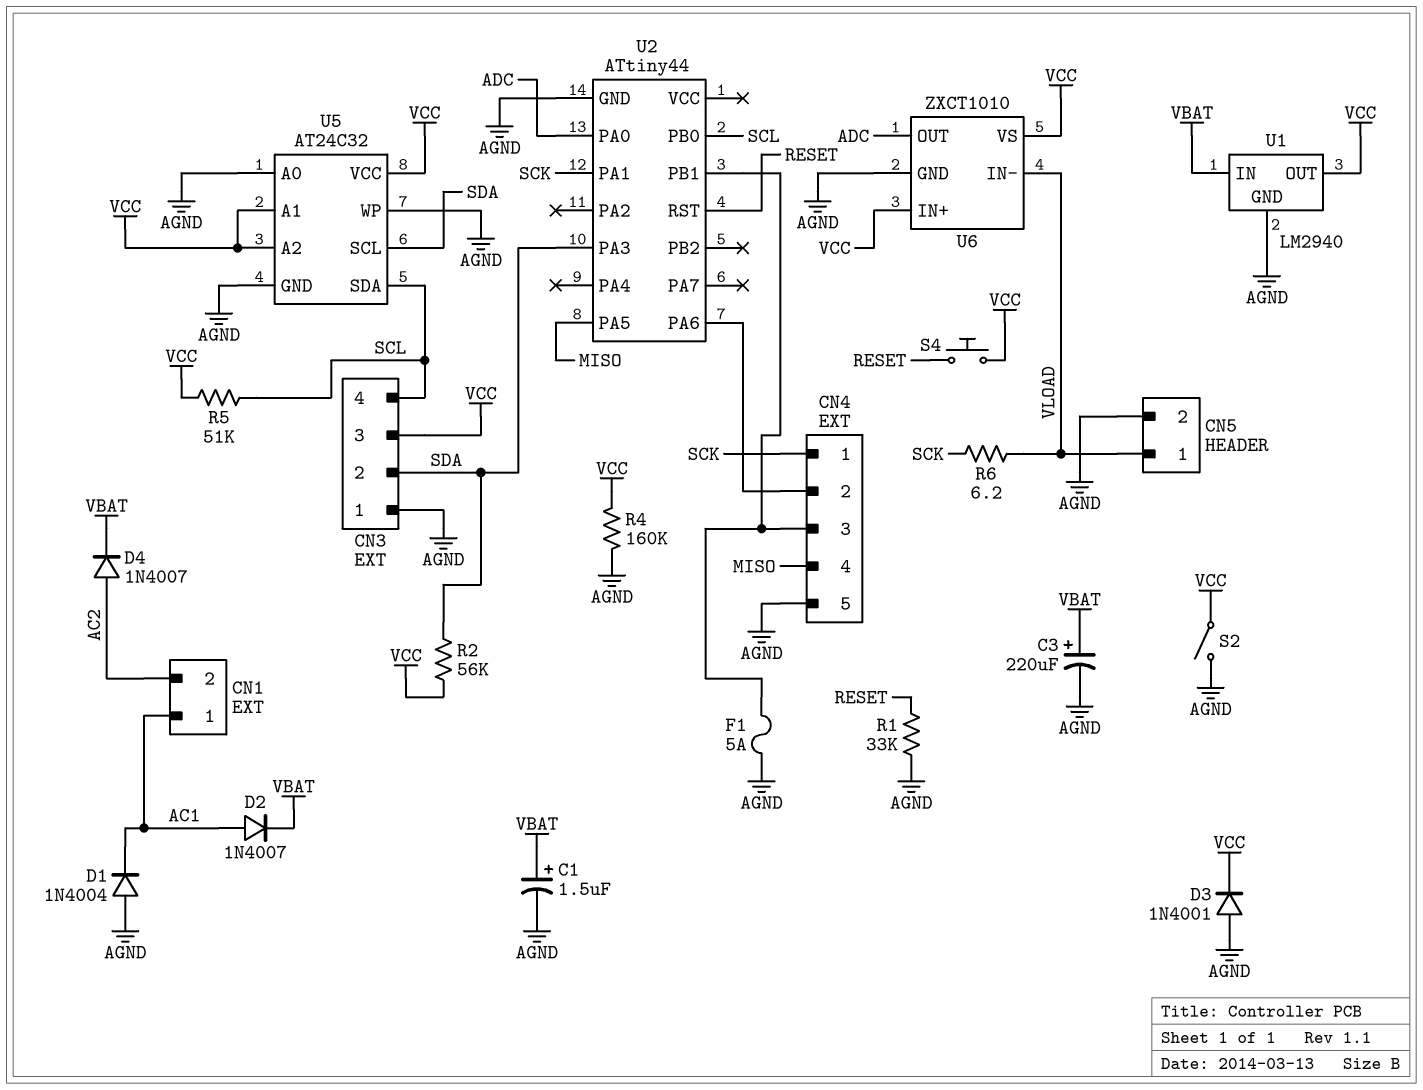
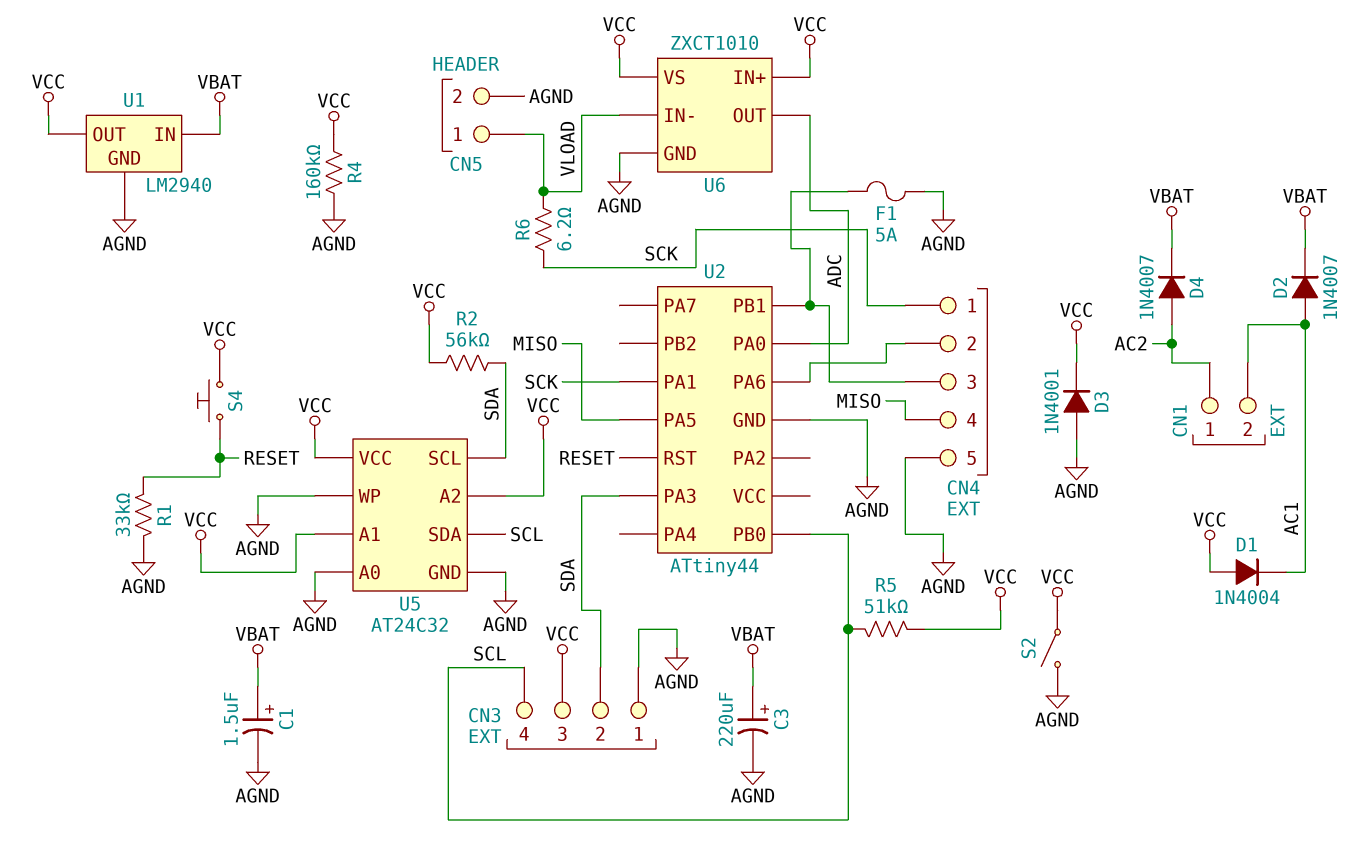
CN1 pin 1: AC1 -> AC2
CN1 pin 2: AC2 -> AC1
D1: diode 1N4004 (A AGND, K AC1) -> diode 1N4004 (A VCC, K AC1)

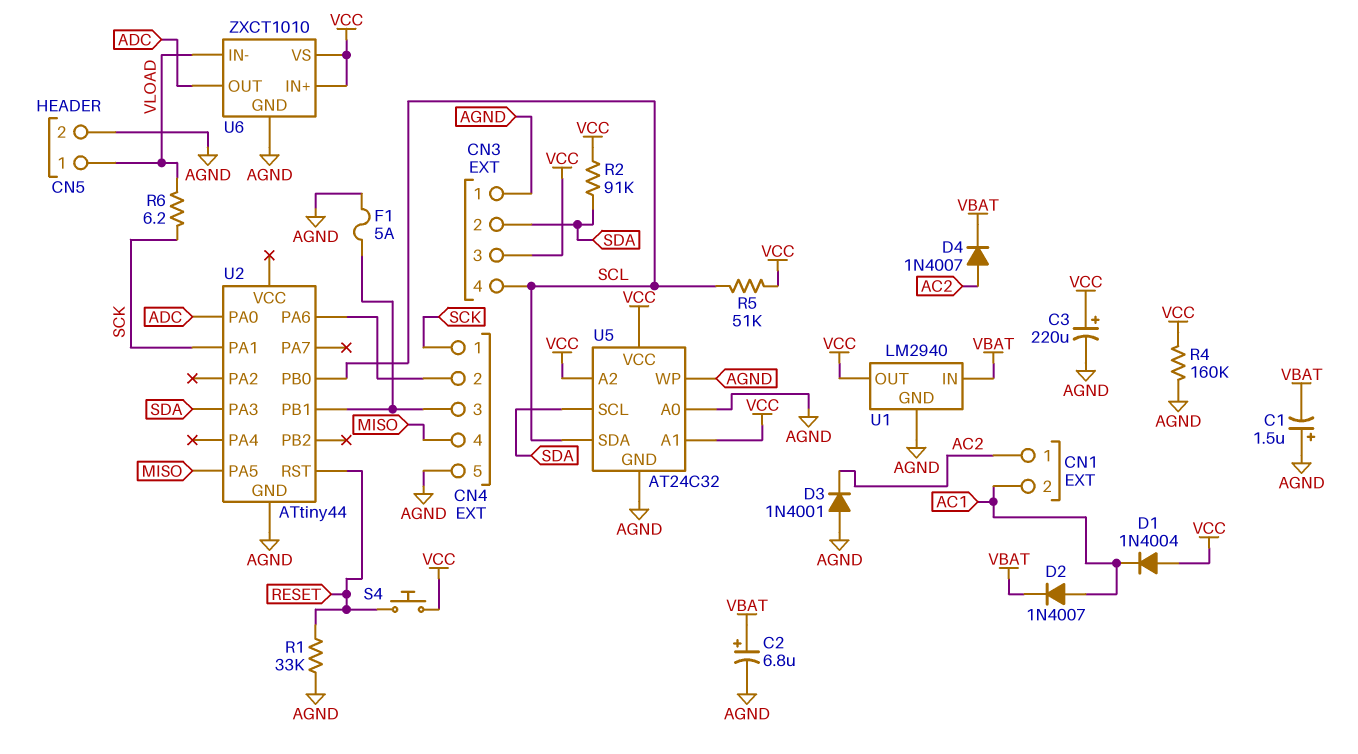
C1: 1.5uF (plus VBAT, minus AGND) -> 1.5uF (plus AGND, minus VBAT)
C2: none -> 6.8uF (plus VBAT, minus AGND)
C3: 220uF (plus VBAT, minus AGND) -> 220uF (plus VCC, minus AGND)
D3: diode 1N4001 (A AGND, K VCC) -> diode 1N4001 (A AGND, K AC2)
R2: 56k (SDA, VCC) -> 91k (SDA, VCC)
S2: switch (AGND, VCC) -> none

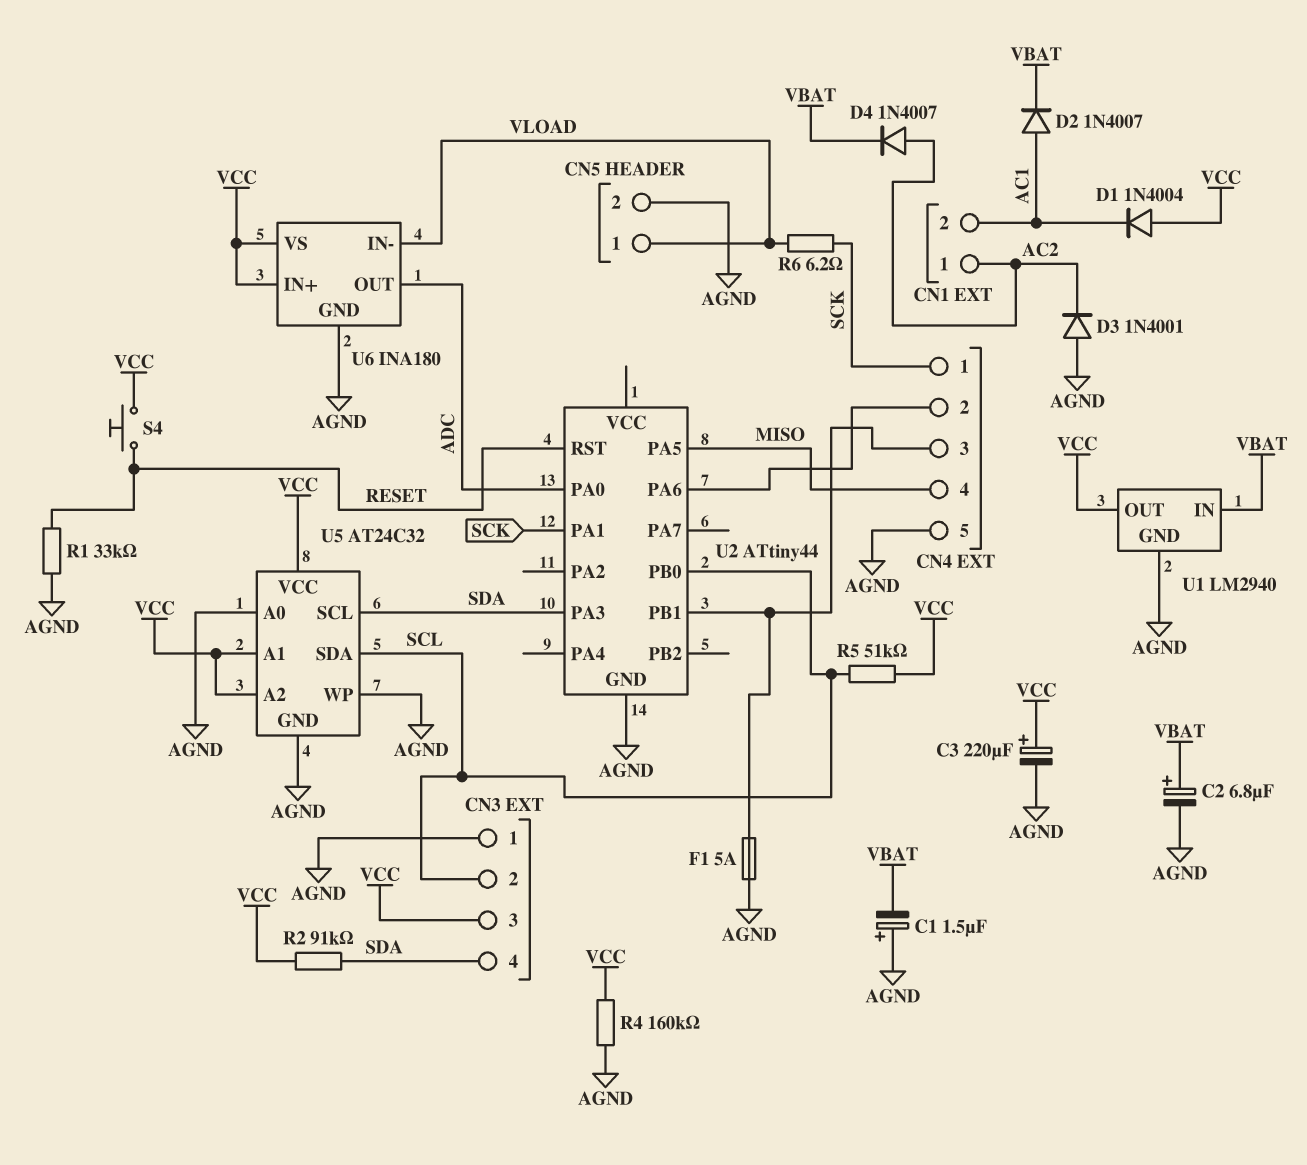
CN3 pin 2: SDA -> SCL
CN3 pin 4: SCL -> SDA
U6: ZXCT1010 -> INA180

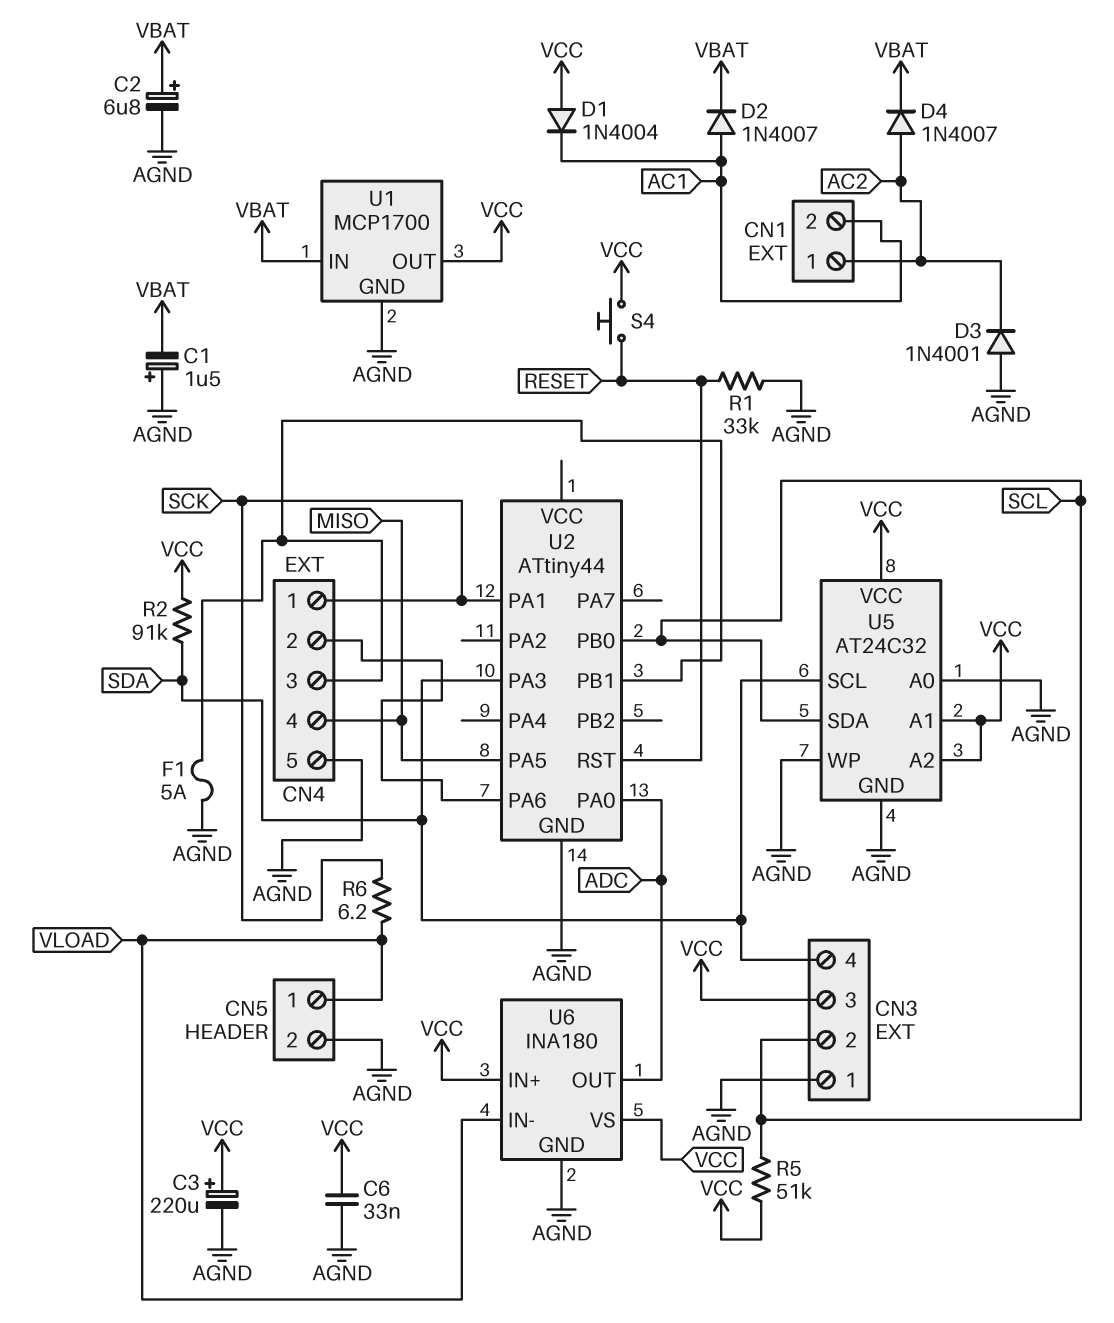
C6: none -> 33nF (AGND, VCC)
R4: 160k (AGND, VCC) -> none
U1: LM2940 -> MCP1700

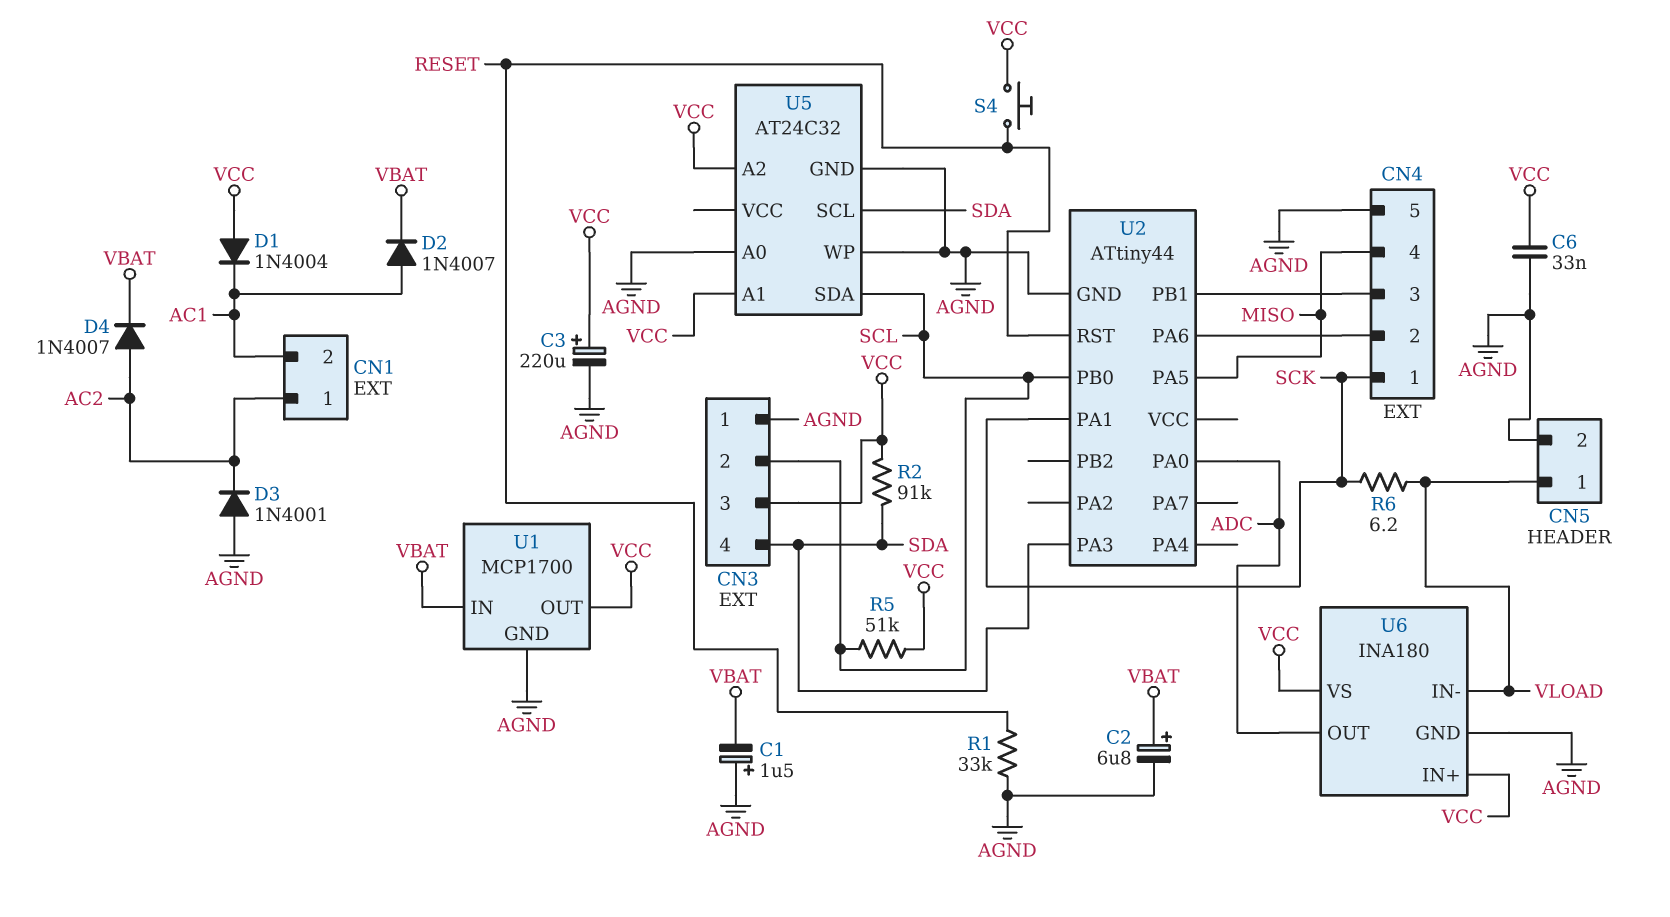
F1: 5A (AGND, CN4/3) -> none
U5 pin VCC: VCC -> none

